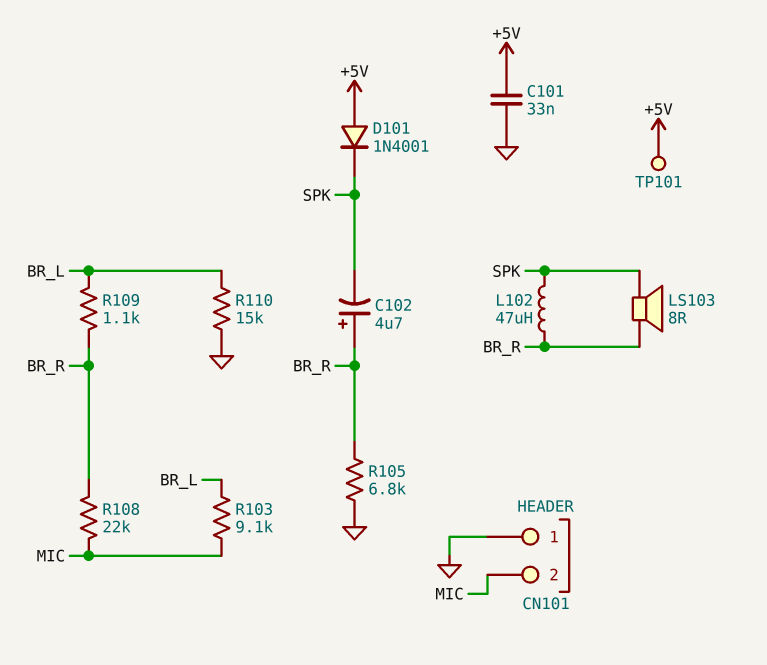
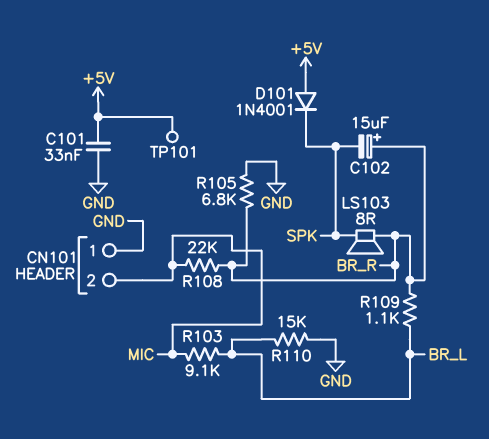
C102: 4.7uF (plus BR_R, minus SPK) -> 15uF (plus BR_R, minus SPK)
L102: 47uH (BR_R, SPK) -> none

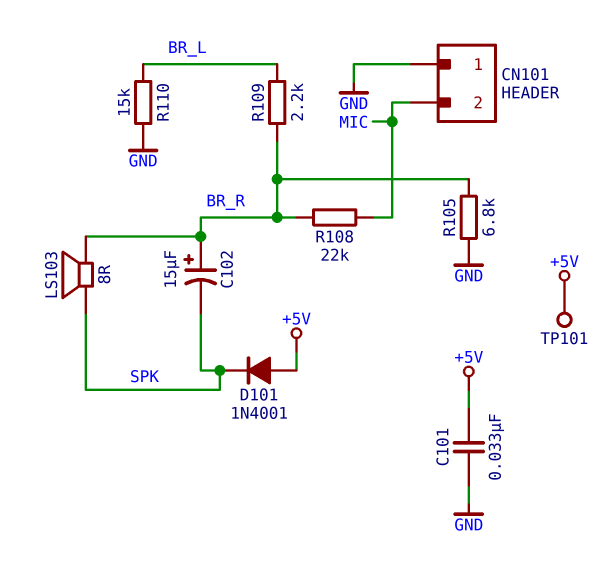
R103: 9.1k (BR_L, MIC) -> none
R109: 1.1k (BR_L, BR_R) -> 2.2k (BR_L, BR_R)

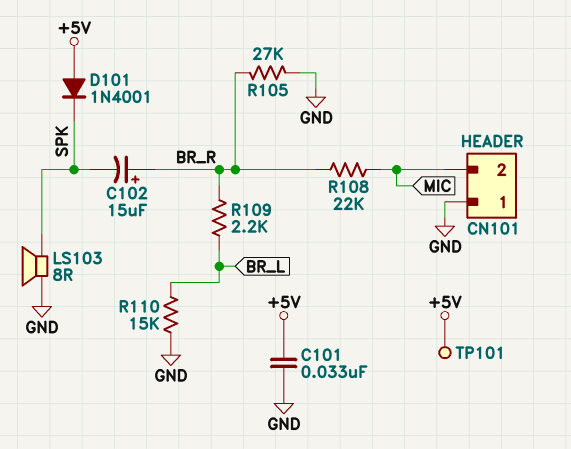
LS103: speaker 8R (BR_R, SPK) -> speaker 8R (GND, SPK)
R105: 6.8k (BR_R, GND) -> 27k (BR_R, GND)

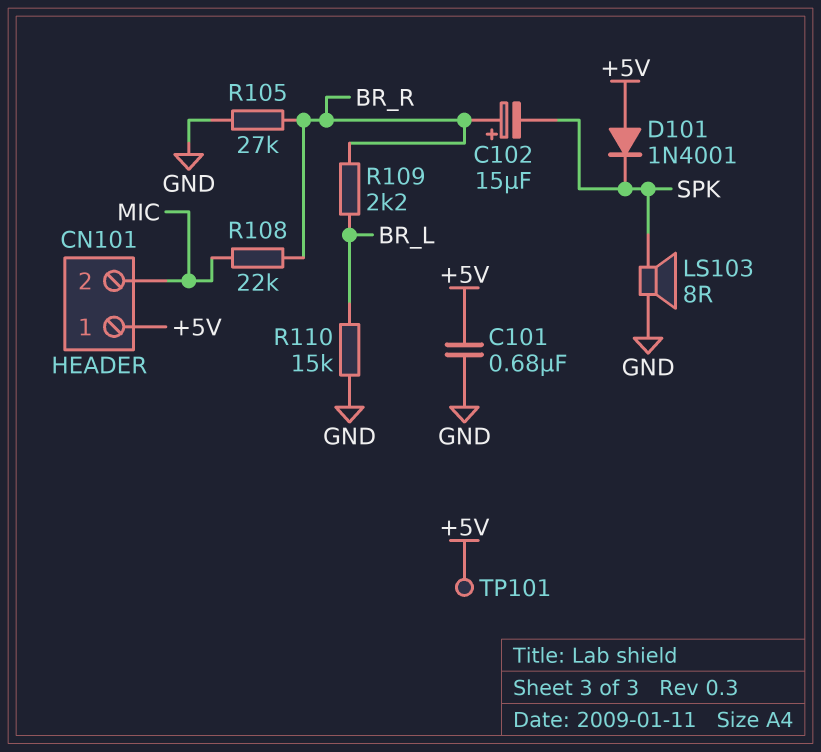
C101: 33nF (+5V, GND) -> 680nF (+5V, GND)
CN101 pin 1: GND -> +5V

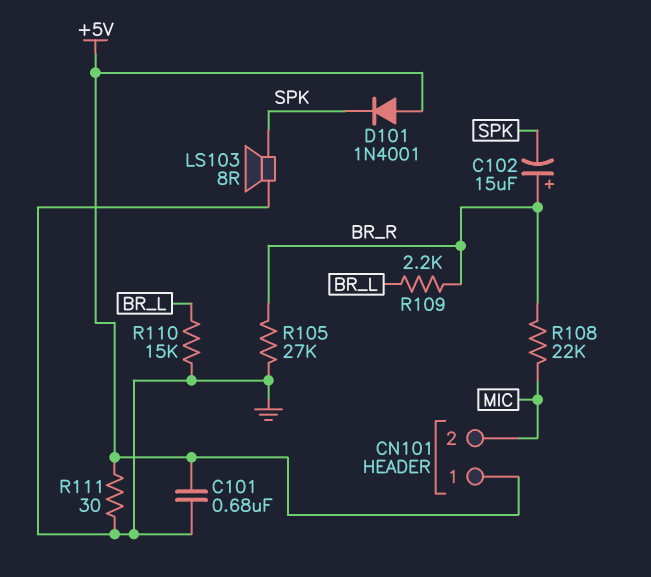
R111: none -> 30 (+5V, GND)
TP101: test point (+5V) -> none

